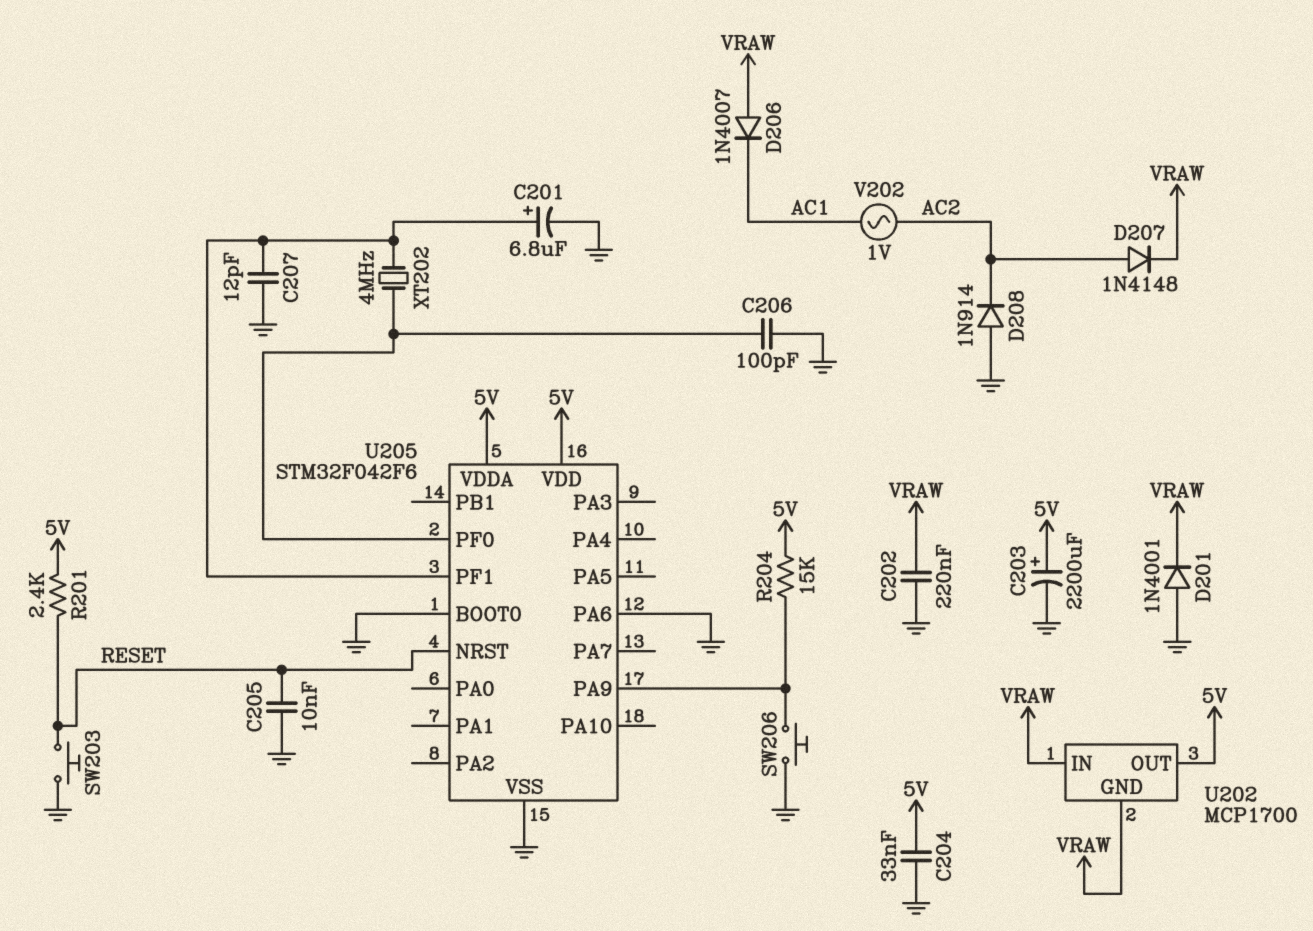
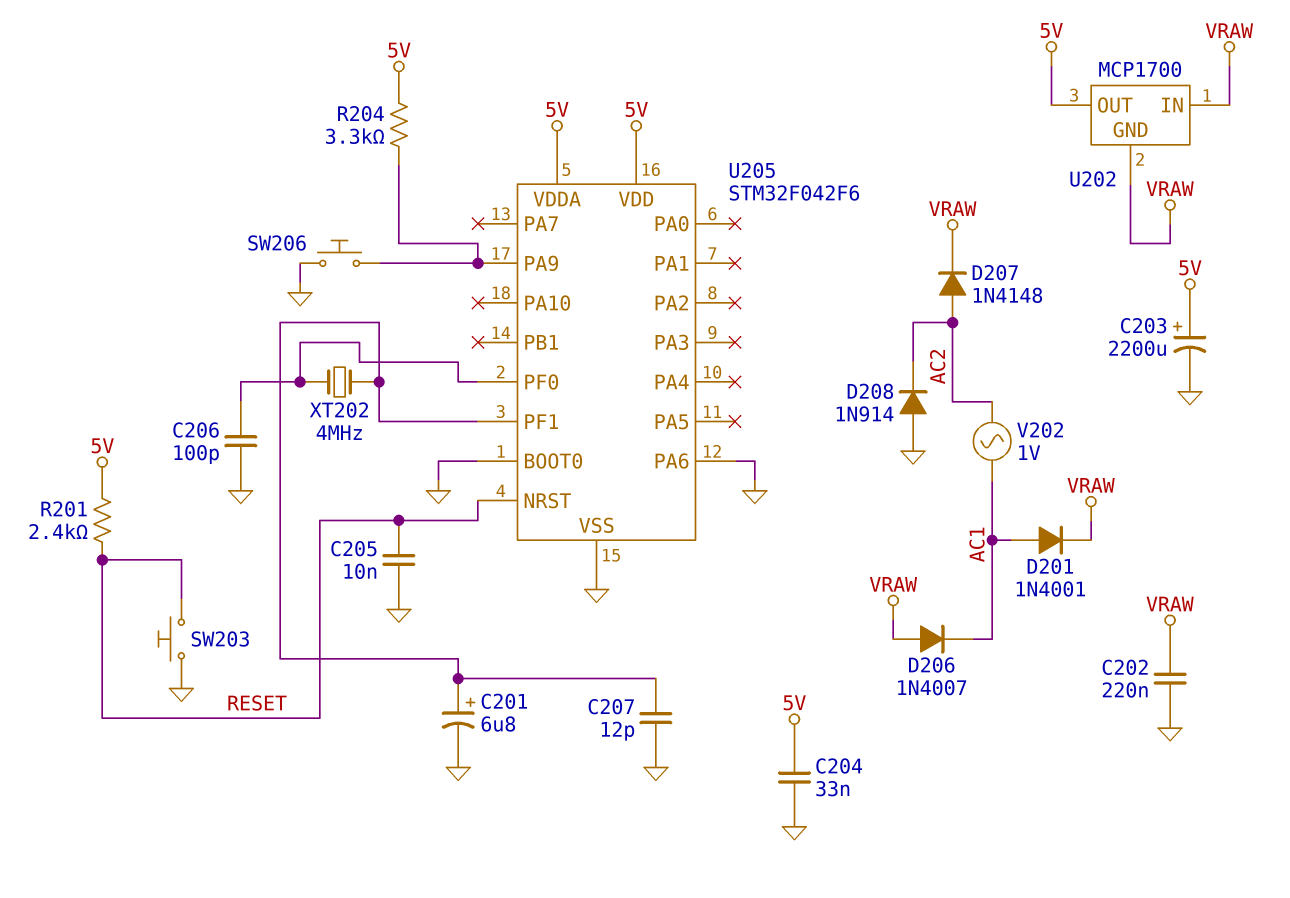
D201: diode 1N4001 (A GND, K VRAW) -> diode 1N4001 (A AC1, K VRAW)
R204: 15k (5V, U205/PA9) -> 3.3k (5V, U205/PA9)

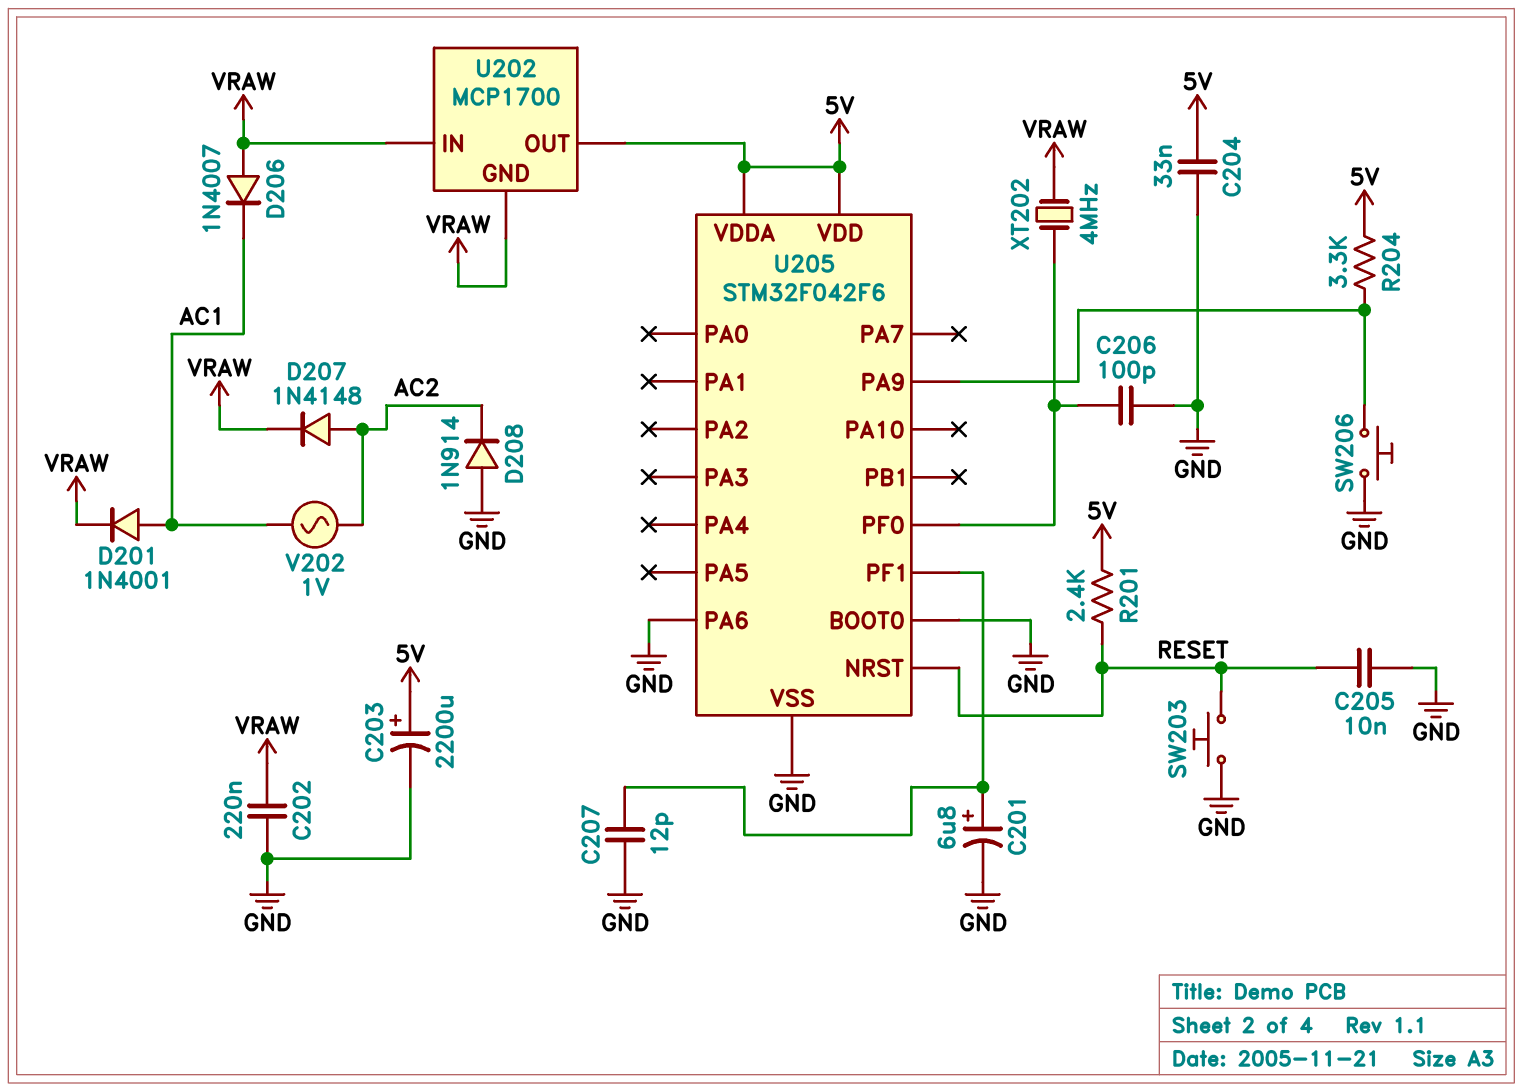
XT202: 4MHz (U205/PF0, U205/PF1) -> 4MHz (U205/PF0, VRAW)

